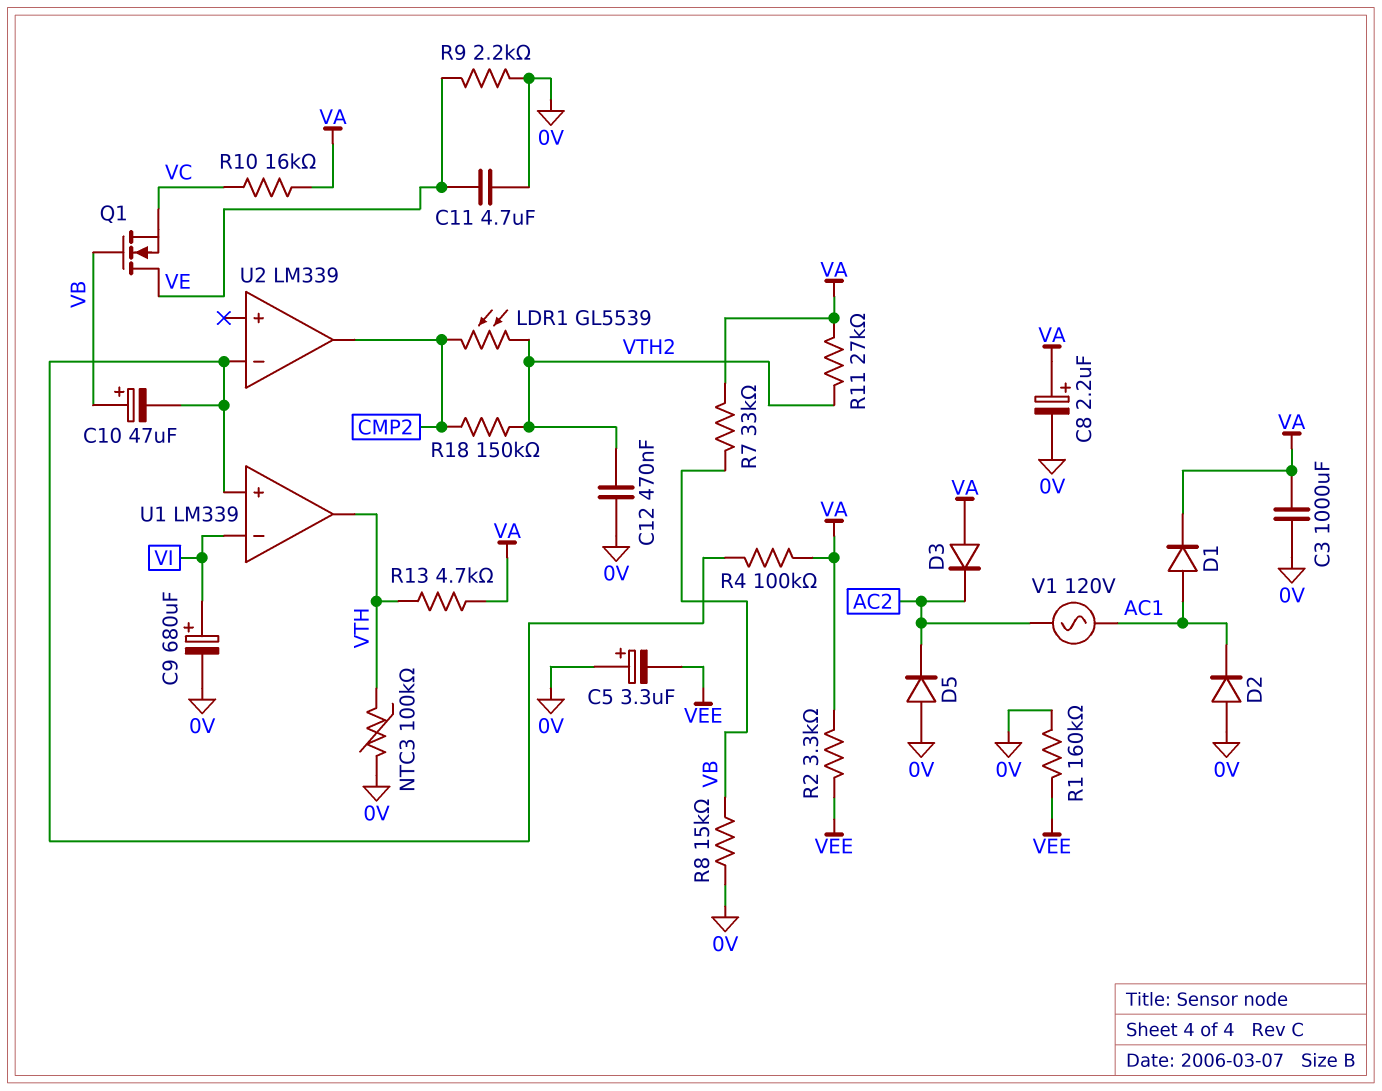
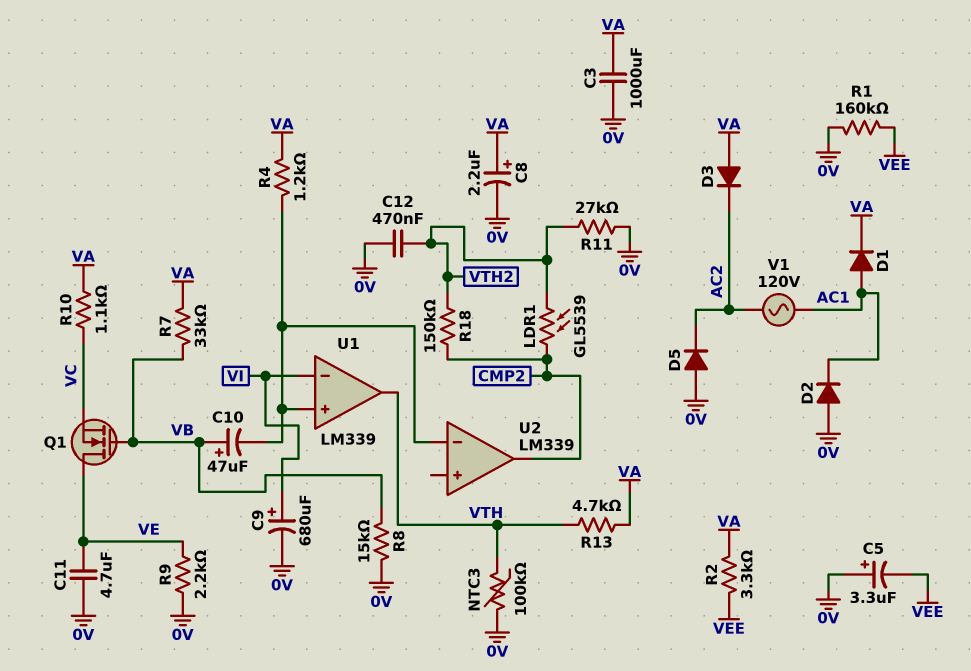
R4: 100k (U1/in+, VA) -> 1.2k (U1/in+, VA)
R10: 16k (VA, VC) -> 1.1k (VA, VC)
R11: 27k (VA, VTH2) -> 27k (0V, VTH2)

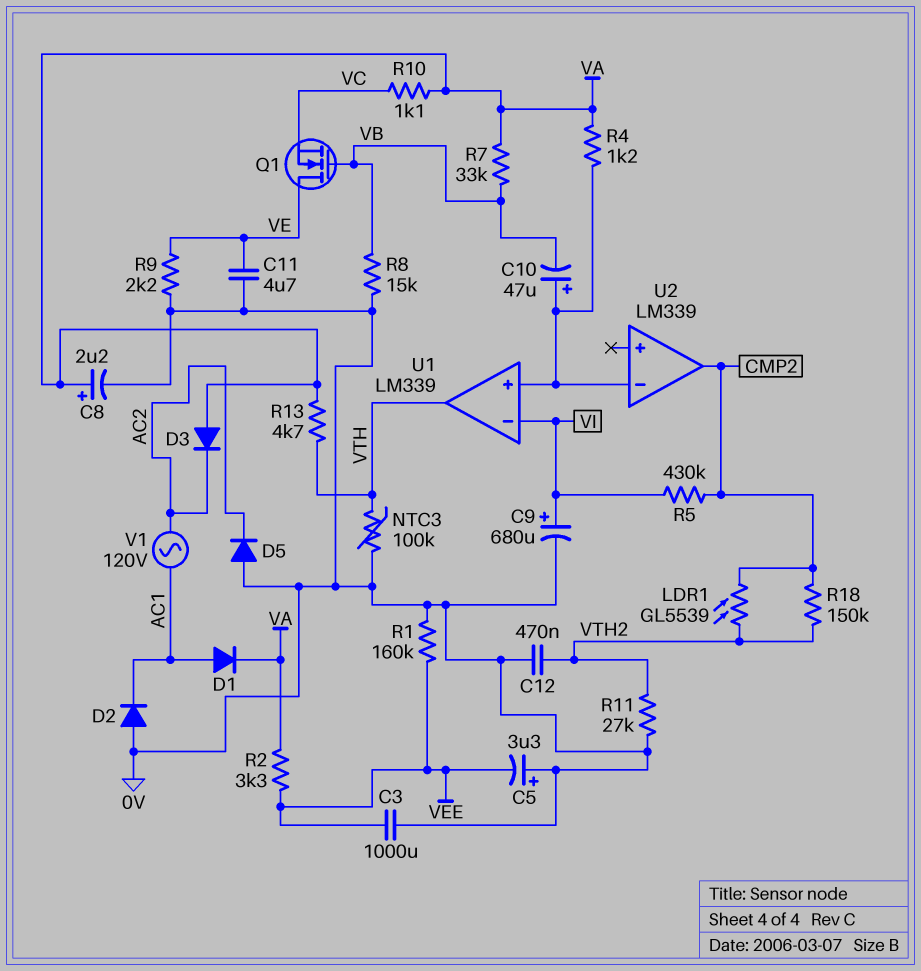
C3: 1000uF (0V, VA) -> 1000uF (0V, VEE)
C10: 47uF (plus VB, minus U1/in+) -> 47uF (plus U1/in+, minus VB)
R5: none -> 430k (CMP2, VI)

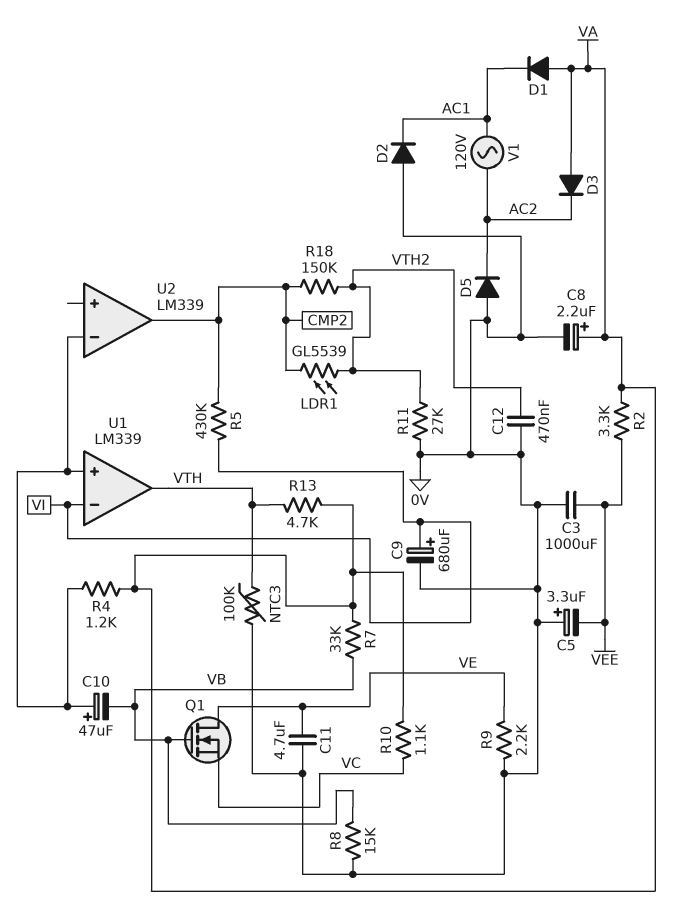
D1: diode (A AC1, K VA) -> diode (A VA, K AC1)
R1: 160k (0V, VEE) -> none

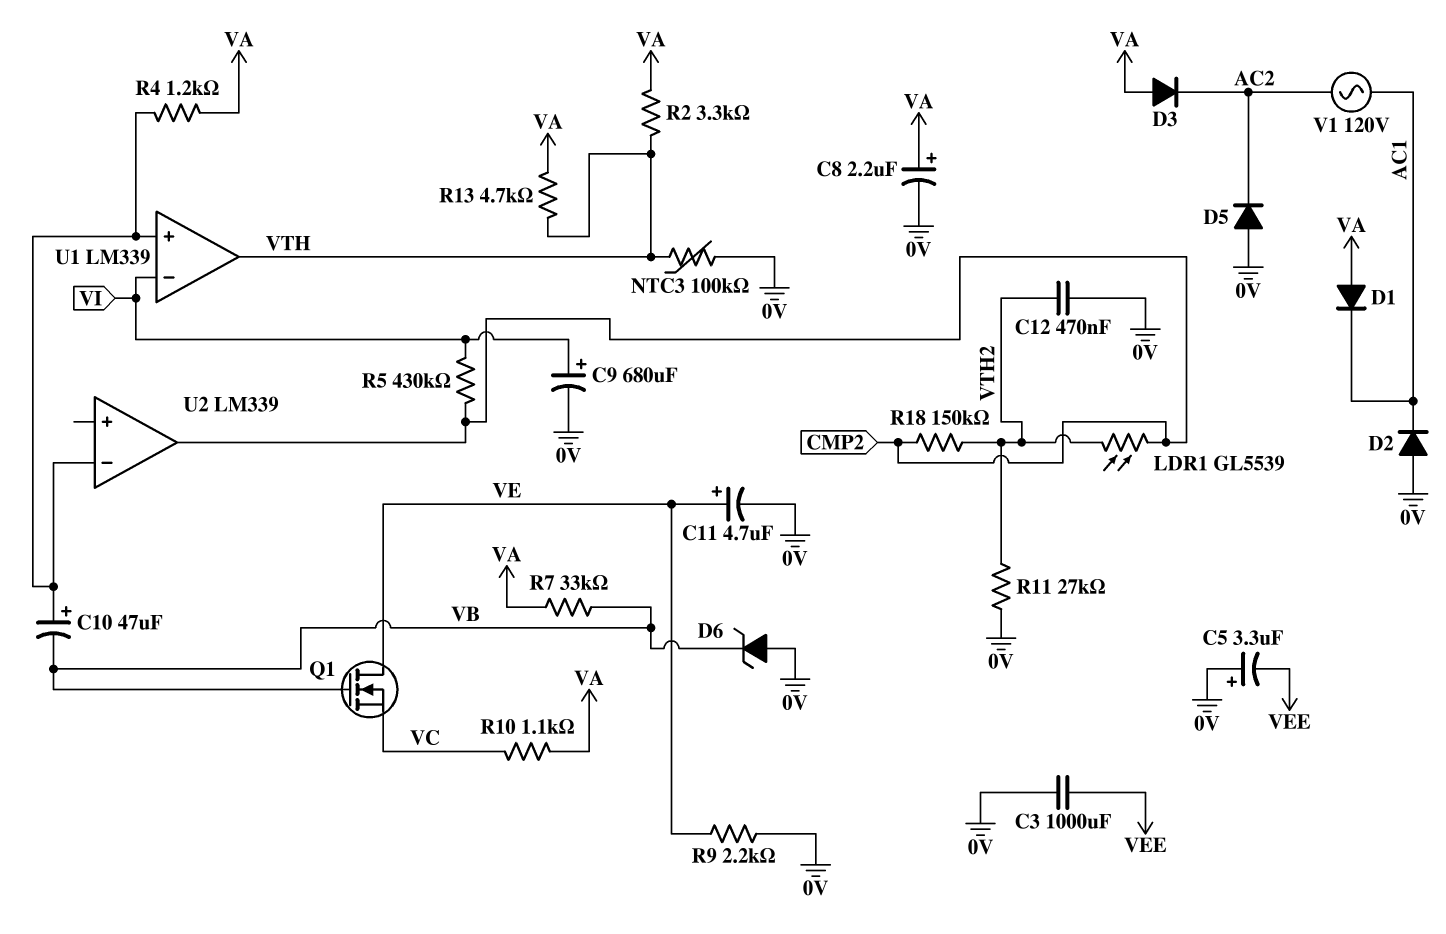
C11: 4.7uF (0V, VE) -> 4.7uF (plus VE, minus 0V)
D6: none -> zener (A 0V, K VB)
R2: 3.3k (VA, VEE) -> 3.3k (VA, VTH)
R8: 15k (0V, VB) -> none

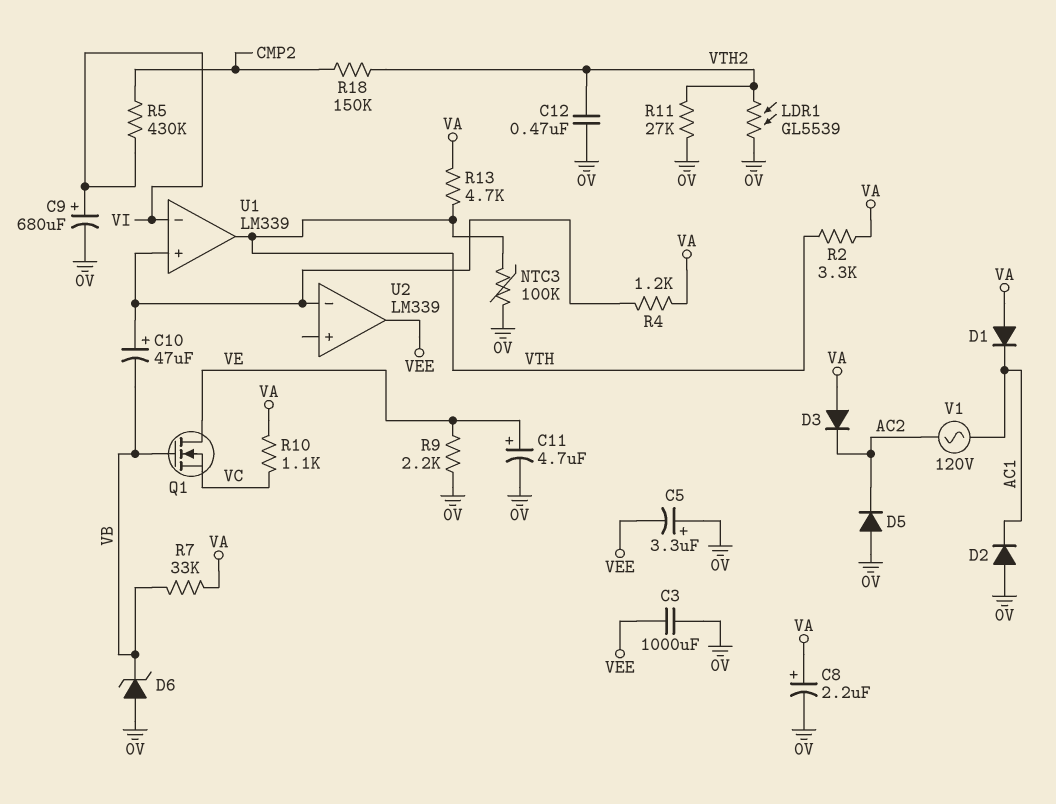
LDR1: GL5539 (CMP2, VTH2) -> GL5539 (0V, VTH2)
U2 pin out: CMP2 -> VEE

